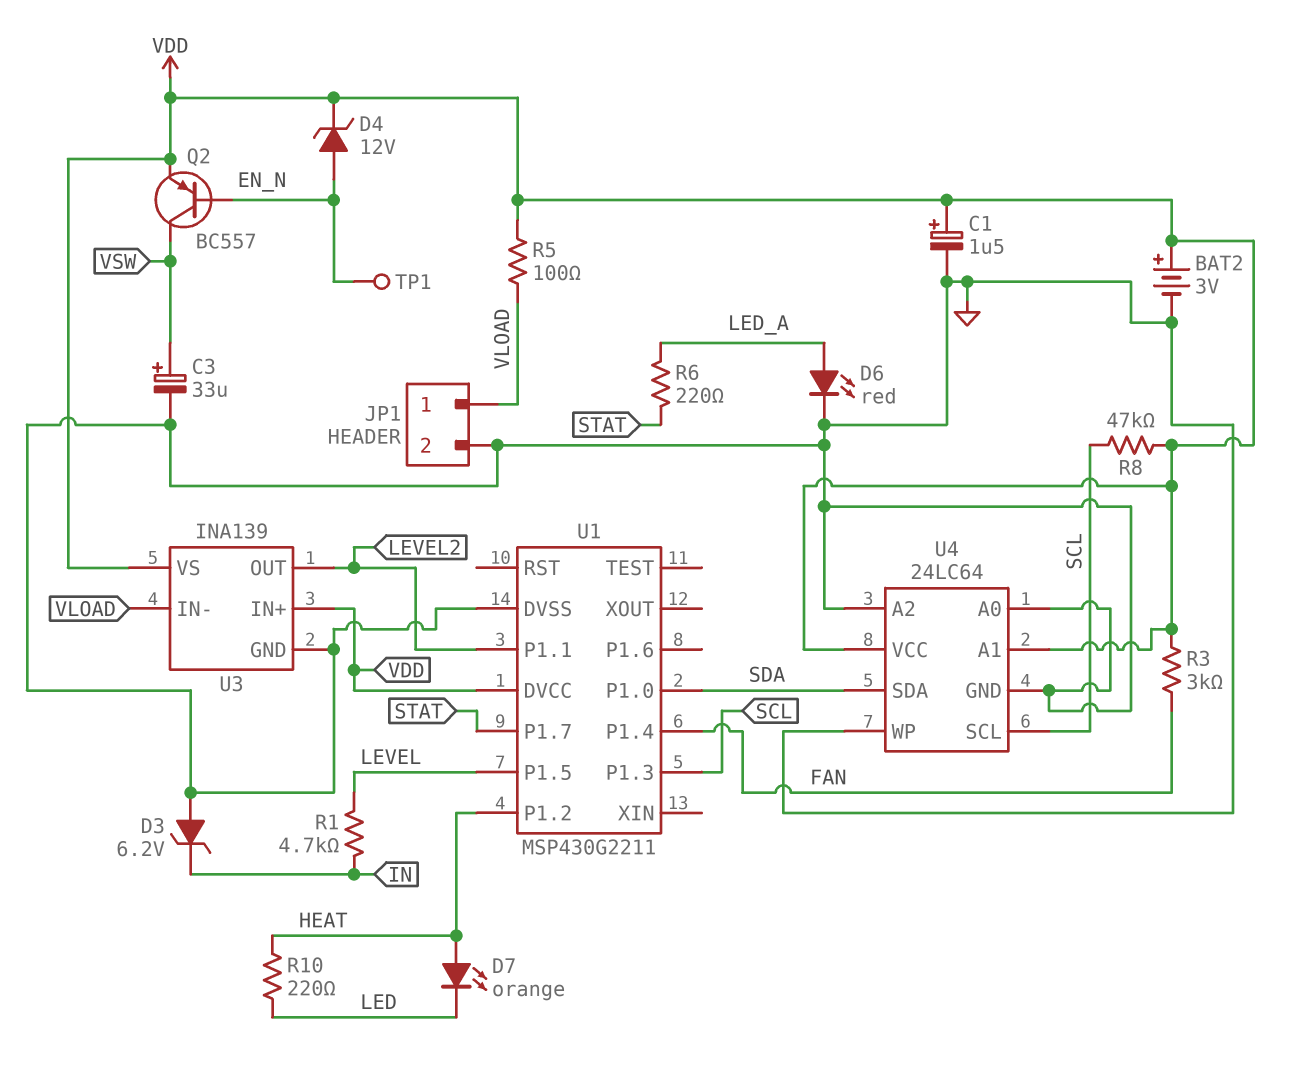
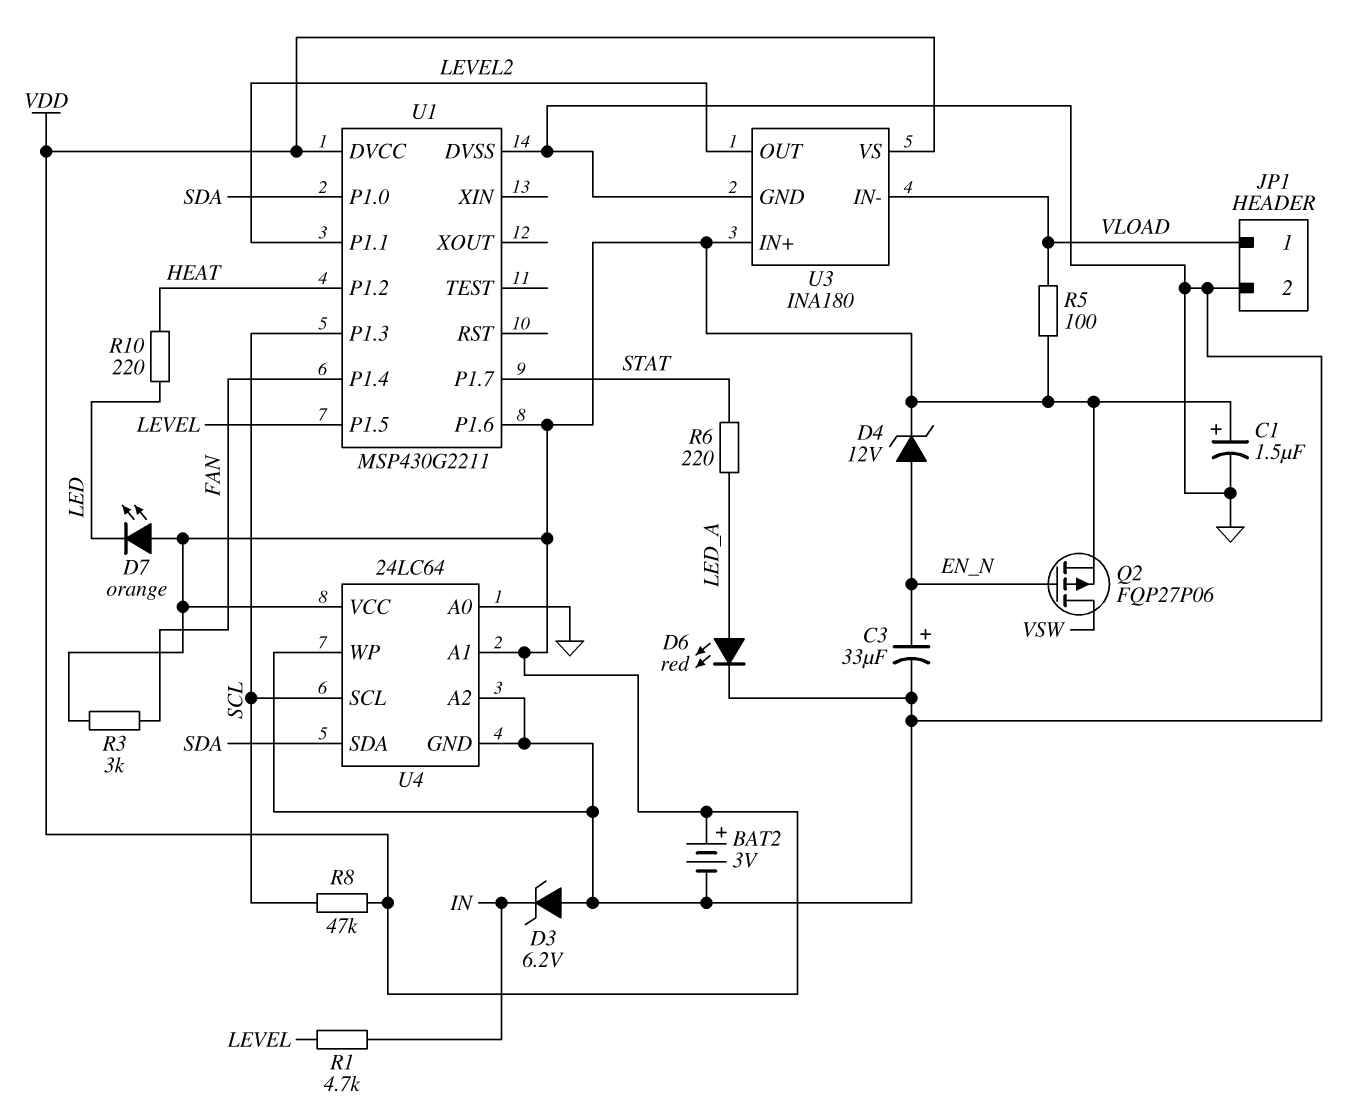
C3: 33uF (plus VSW, minus GND) -> 33uF (plus EN_N, minus GND)
D7: LED orange (A HEAT, K LED) -> LED orange (A VDD, K LED)
Q2: PNP BC557 (B EN_N, C VSW, E VDD) -> PMOS FQP27P06 (G EN_N, D VSW, S VDD)
TP1: test point (EN_N) -> none
U1 pin P1.6: none -> VDD
U3: INA139 -> INA180

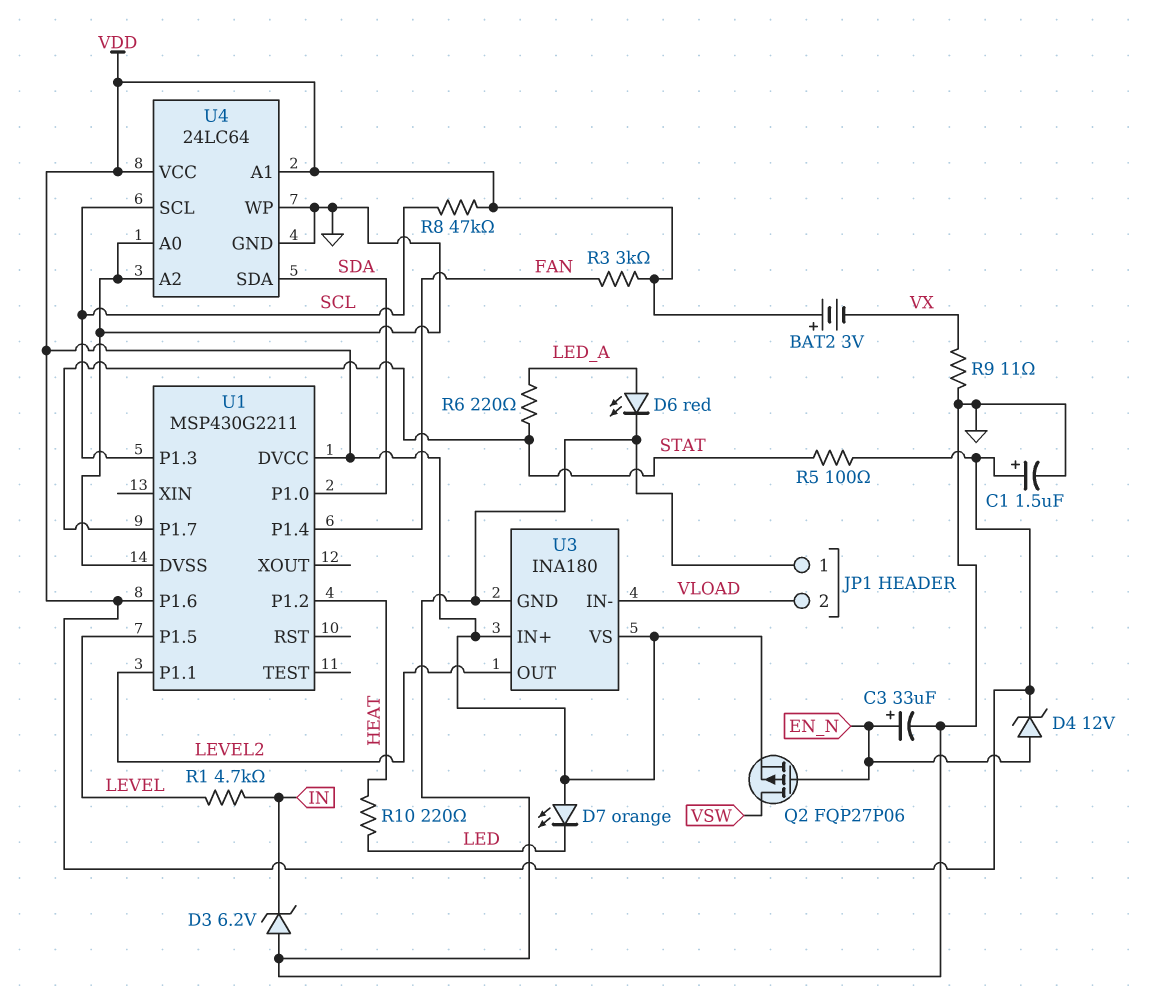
BAT2: 3V (plus VDD, minus GND) -> 3V (plus VDD, minus VX)
JP1 pin 1: VLOAD -> GND
JP1 pin 2: GND -> VLOAD
R5: 100 (VDD, VLOAD) -> 100 (STAT, VDD)
R9: none -> 11 (GND, VX)

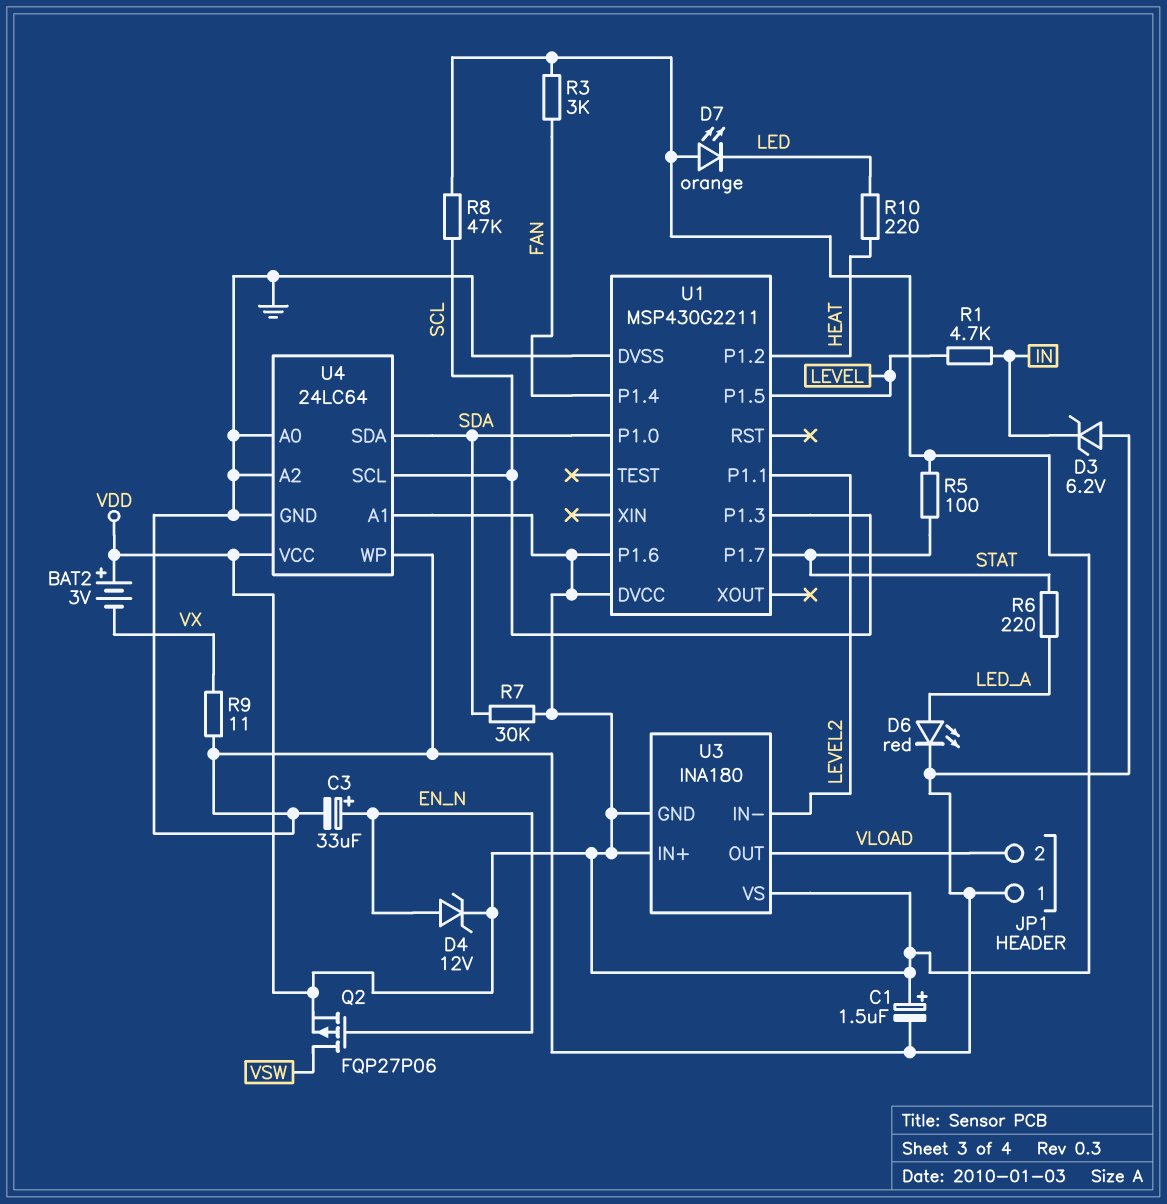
R7: none -> 30k (SDA, VDD)
U3 pin GND: GND -> VDD
U3 pin IN-: VLOAD -> LEVEL2
U3 pin OUT: LEVEL2 -> VLOAD

